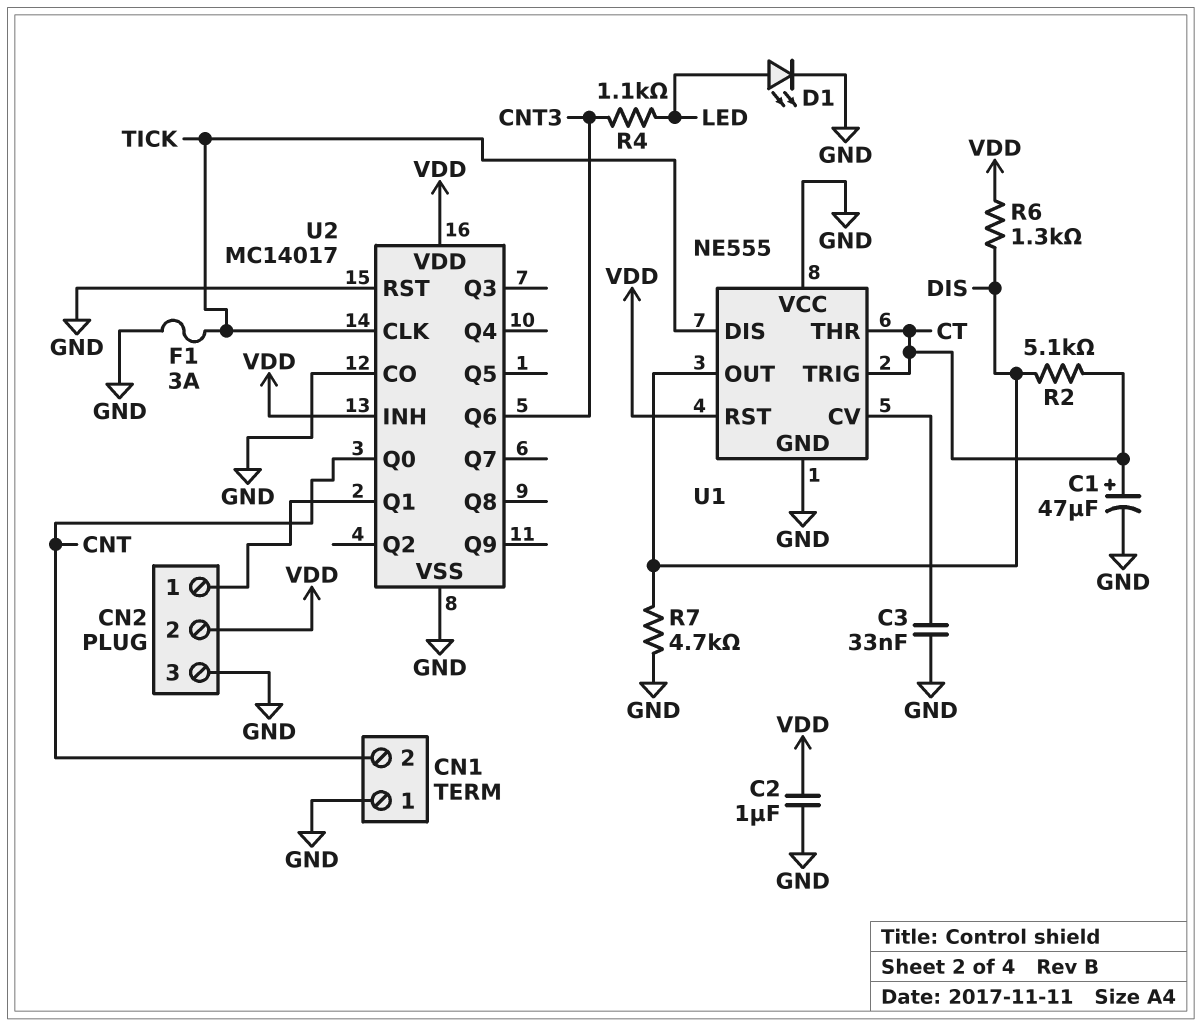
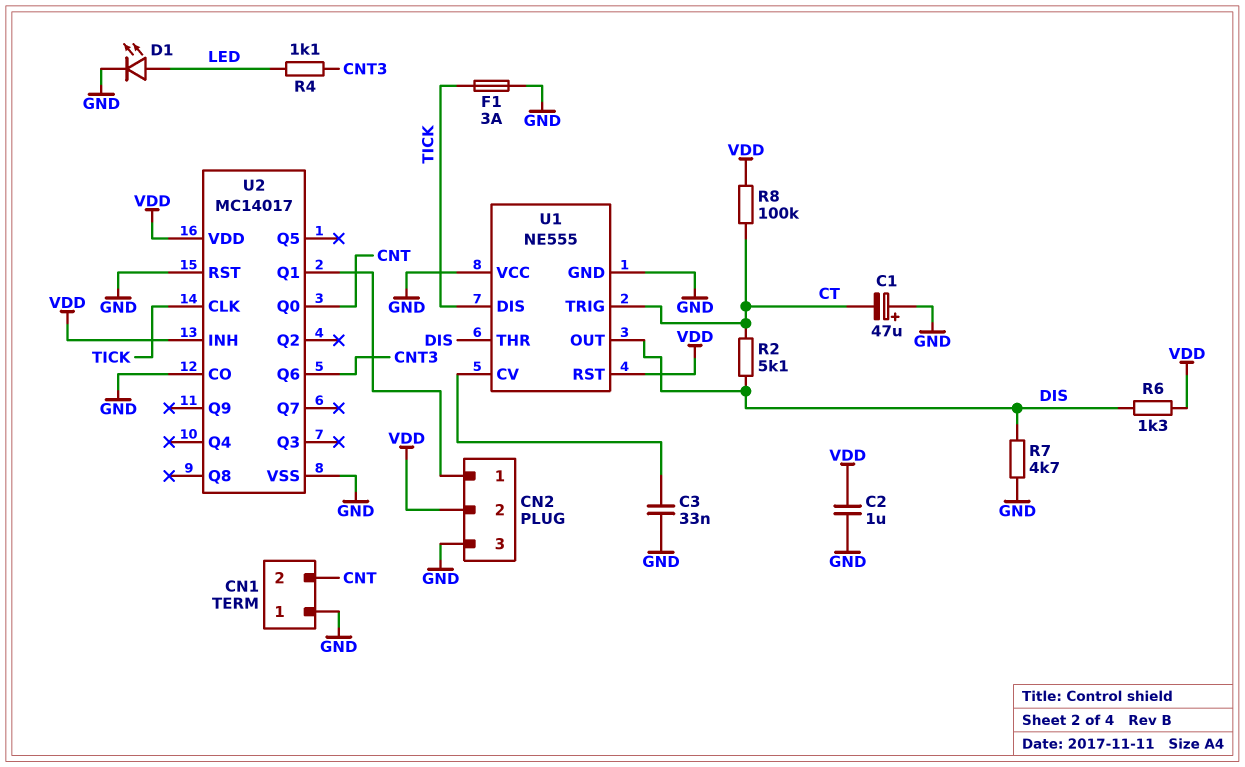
C1: 47uF (plus CT, minus GND) -> 47uF (plus GND, minus CT)
R8: none -> 100k (CT, VDD)
U1 pin THR: CT -> DIS

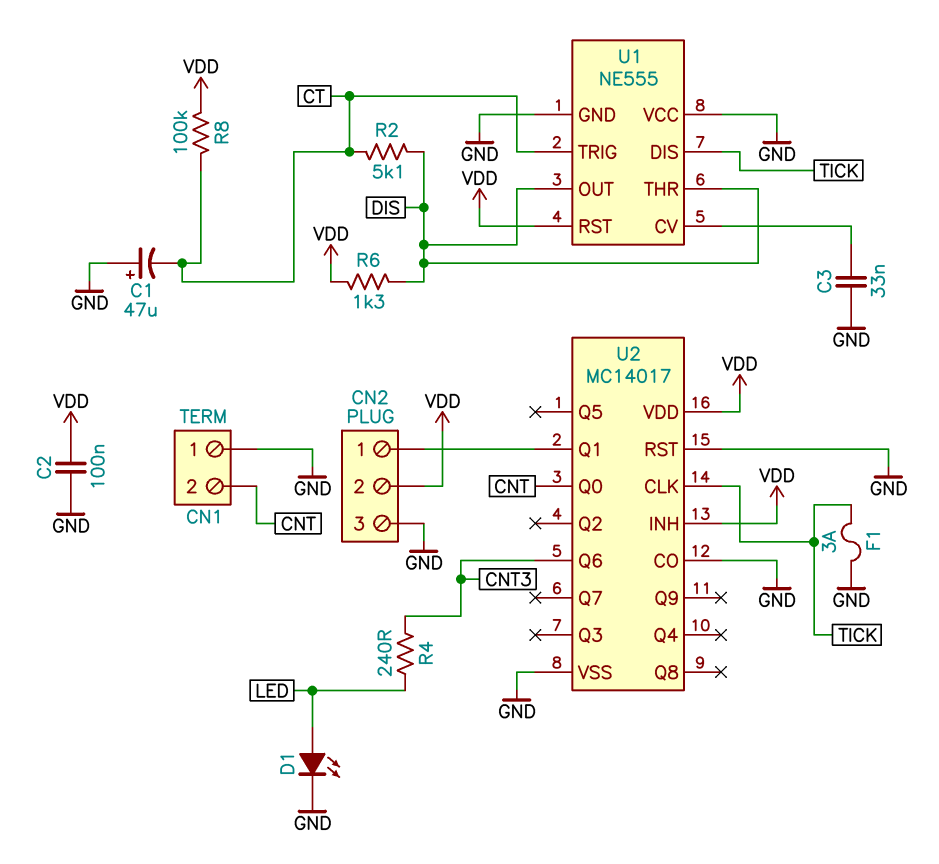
C2: 1uF (GND, VDD) -> 100nF (GND, VDD)
R4: 1.1k (CNT3, LED) -> 240 (CNT3, LED)
R7: 4.7k (DIS, GND) -> none

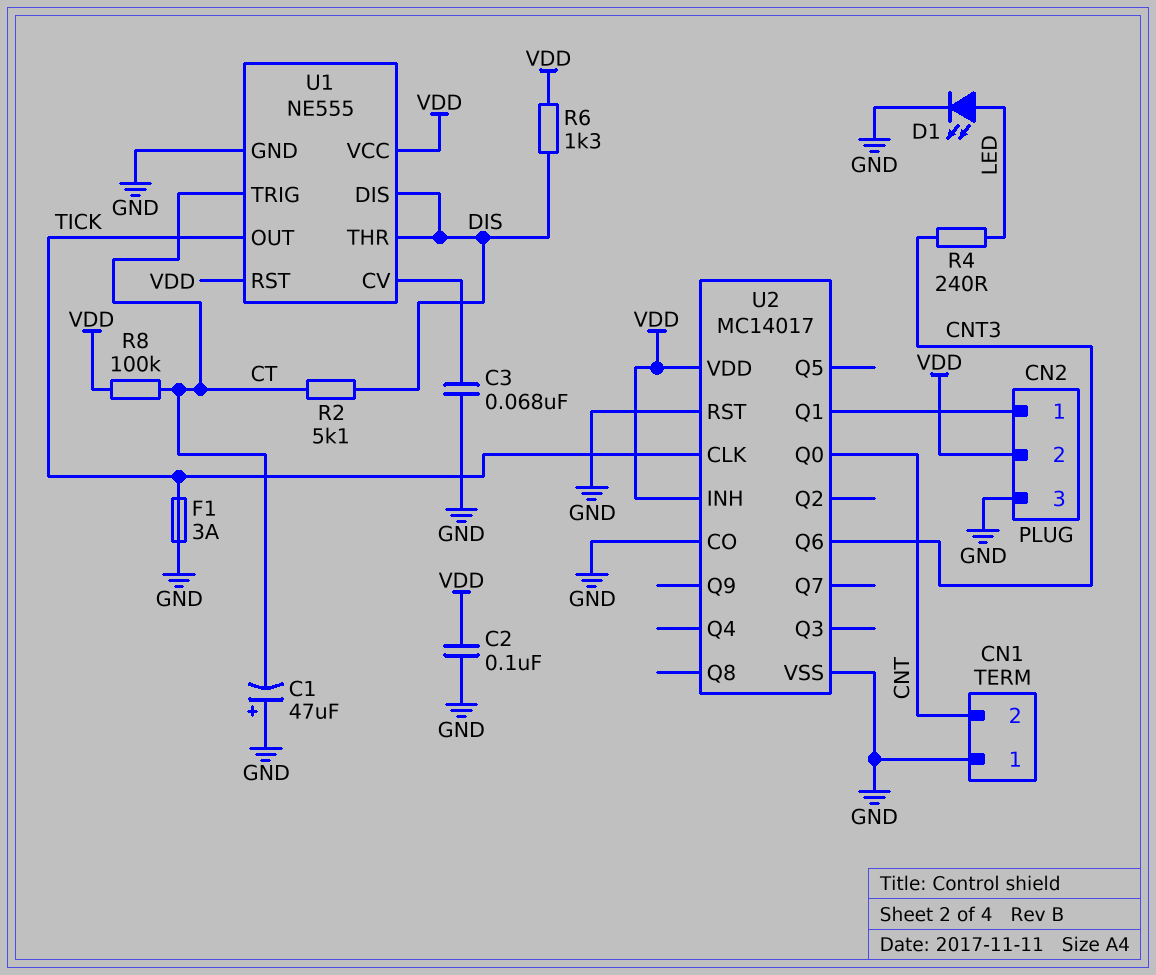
C3: 33nF (GND, U1/CV) -> 68nF (GND, U1/CV)
U1 pin DIS: TICK -> DIS
U1 pin OUT: DIS -> TICK
U1 pin VCC: GND -> VDD

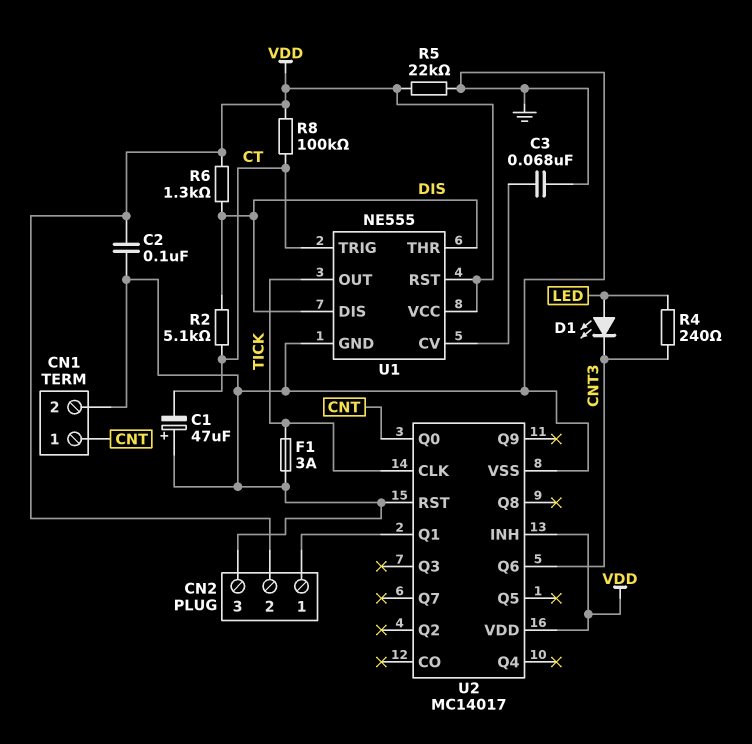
CN1 pin 1: GND -> CNT
CN1 pin 2: CNT -> GND
D1: LED (A LED, K GND) -> LED (A LED, K CNT3)
R5: none -> 22k (GND, VDD)
U2 pin CO: GND -> none

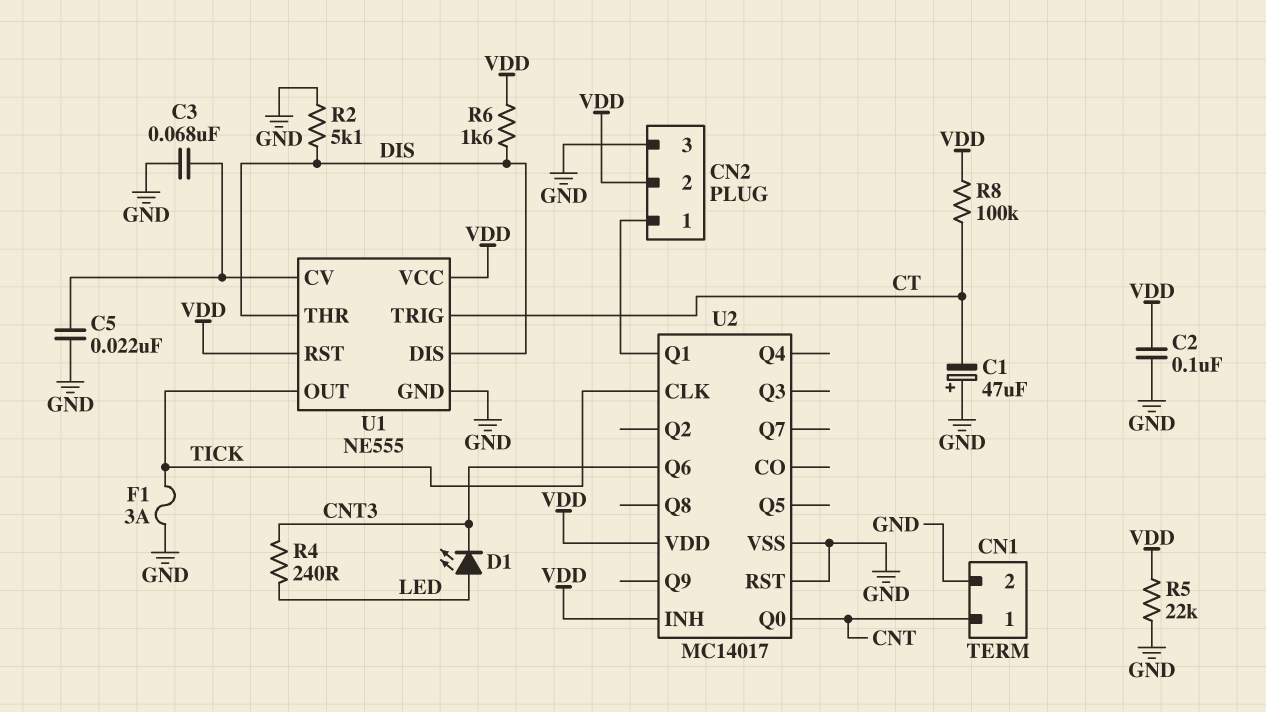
C5: none -> 22nF (GND, U1/CV)
R2: 5.1k (CT, DIS) -> 5.1k (DIS, GND)
R6: 1.3k (DIS, VDD) -> 1.6k (DIS, VDD)

